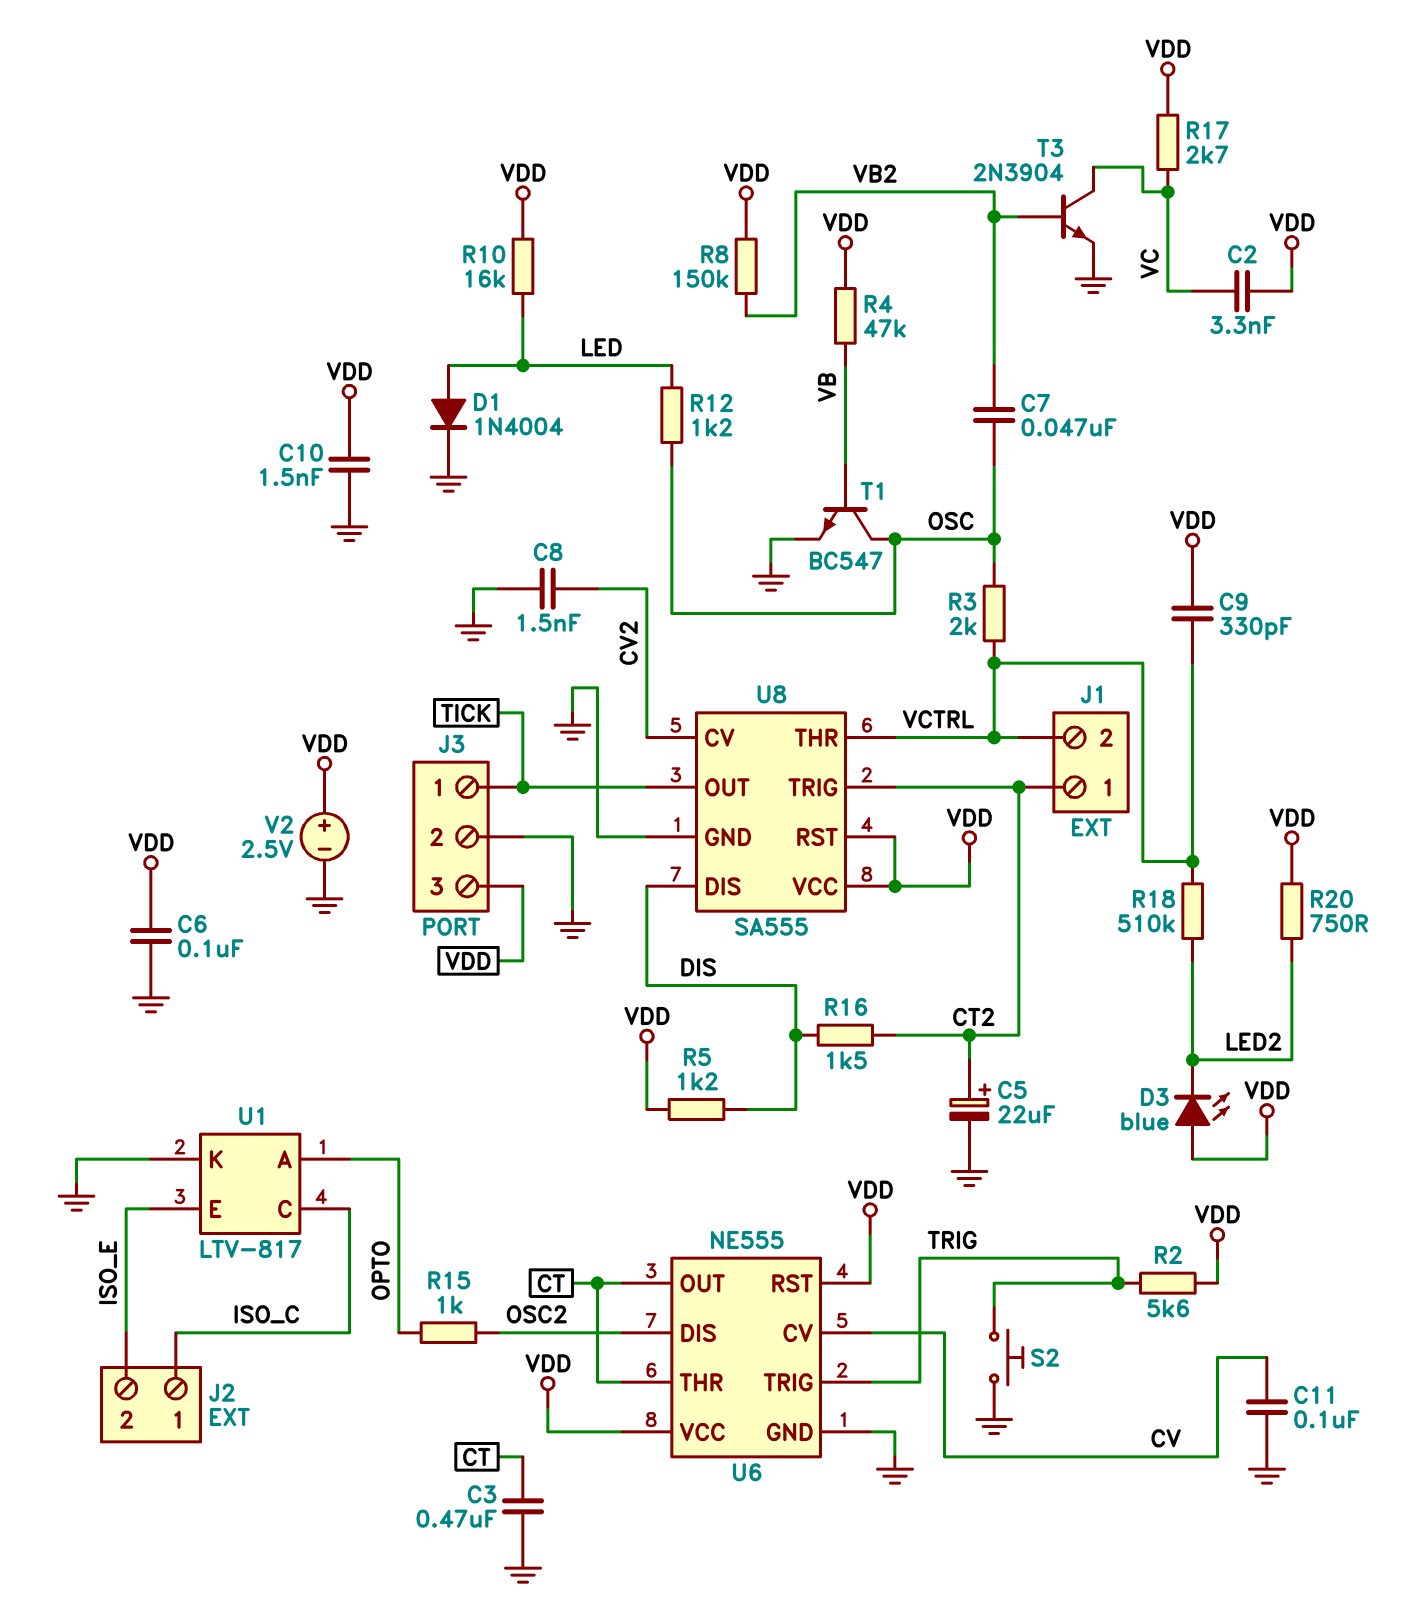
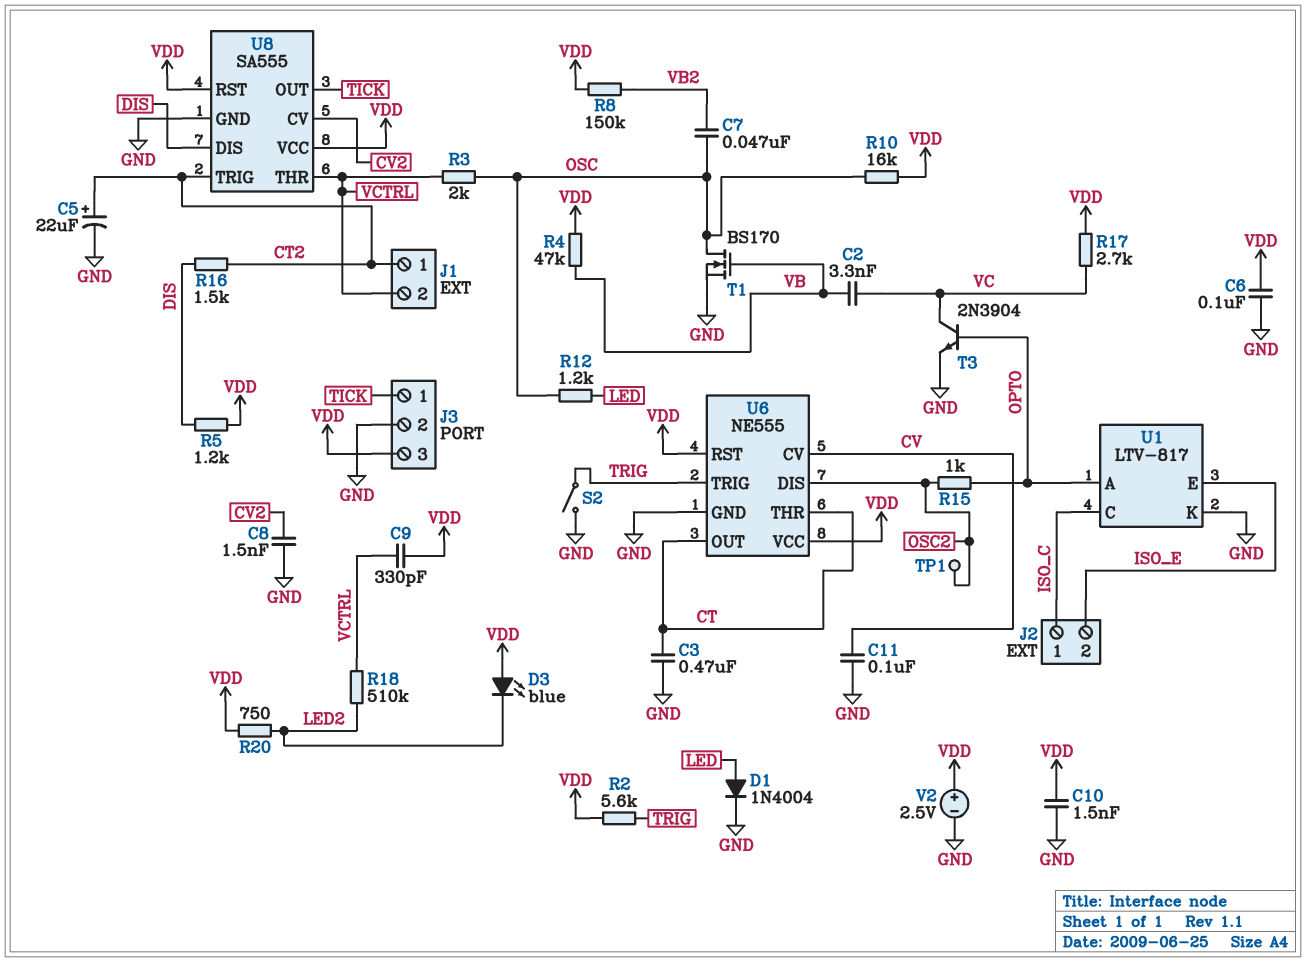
C2: 3.3nF (VC, VDD) -> 3.3nF (VB, VC)
R10: 16k (LED, VDD) -> 16k (OSC, VDD)
S2: button (GND, TRIG) -> switch (GND, TRIG)
T1: NPN BC547 (B VB, C OSC, E GND) -> NMOS BS170 (G VB, D OSC, S GND)
T3: NPN 2N3904 (B VB2, C VC, E GND) -> NPN 2N3904 (B OPTO, C VC, E GND)
TP1: none -> test point (OSC2)

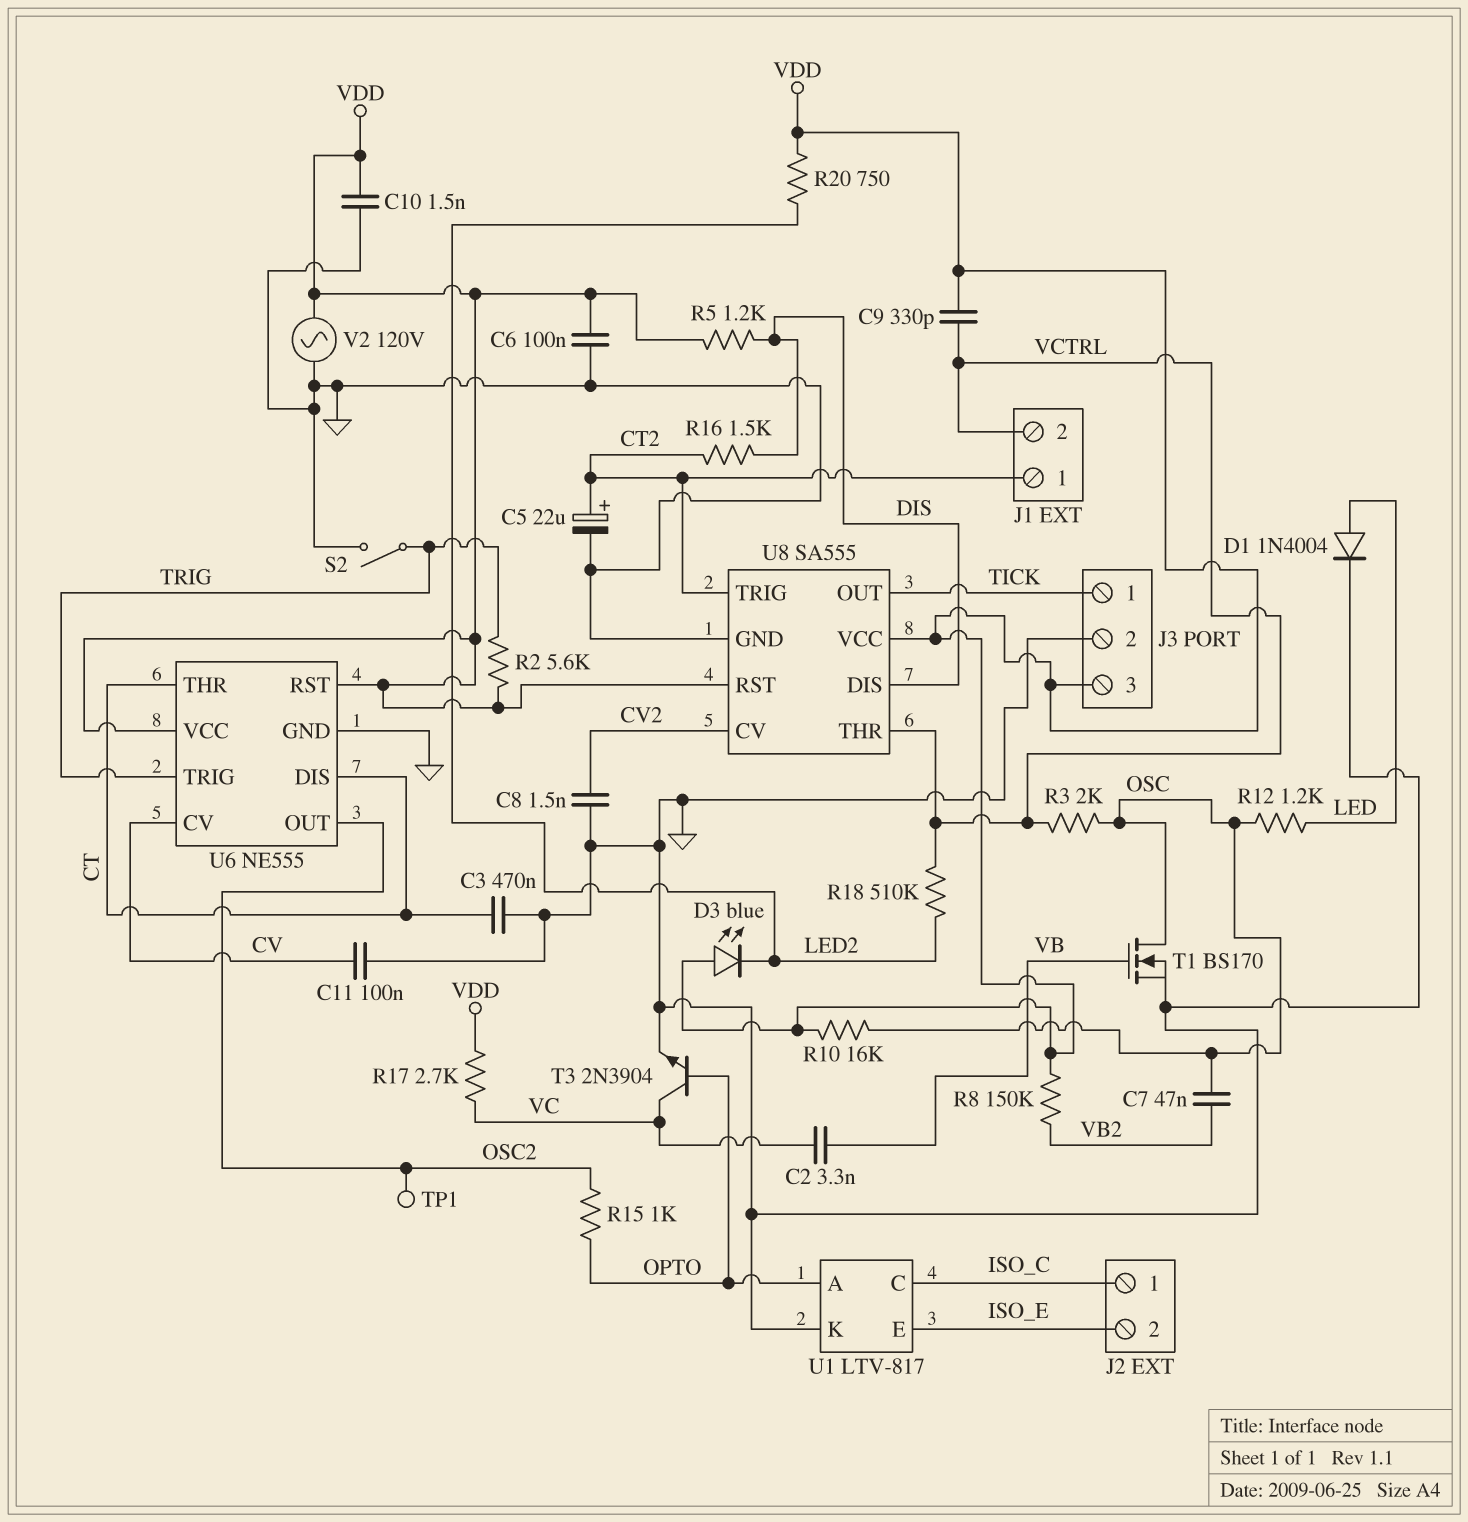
R4: 47k (VB, VDD) -> none
U6 pin DIS: OSC2 -> CT
U6 pin OUT: CT -> OSC2
V2: 2.5V (plus VDD, minus GND) -> AC 120V (GND, VDD)

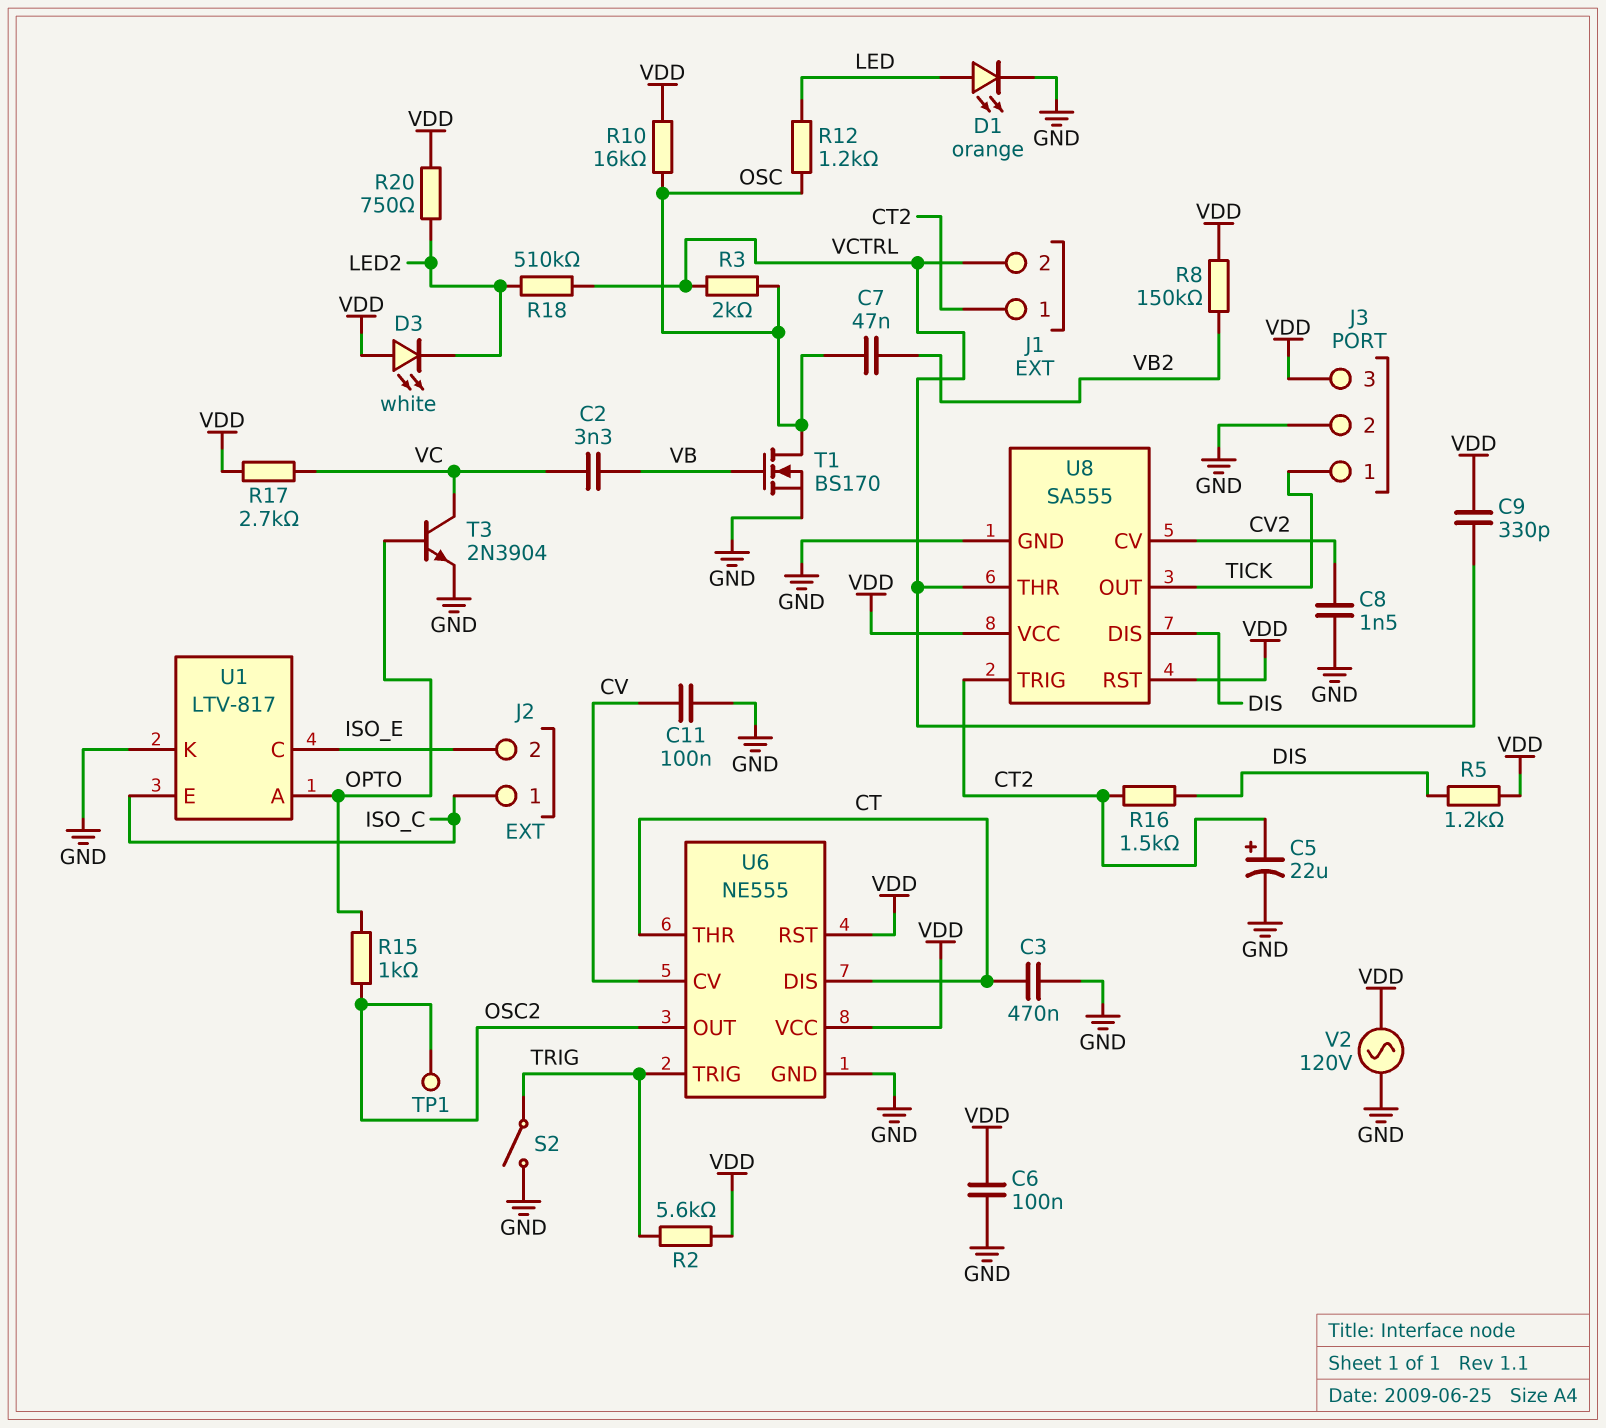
C10: 1.5nF (GND, VDD) -> none
D1: diode 1N4004 (A LED, K GND) -> LED orange (A LED, K GND)
D3: LED blue (A VDD, K LED2) -> LED white (A VDD, K LED2)
U1 pin C: ISO_C -> ISO_E
U1 pin E: ISO_E -> ISO_C

